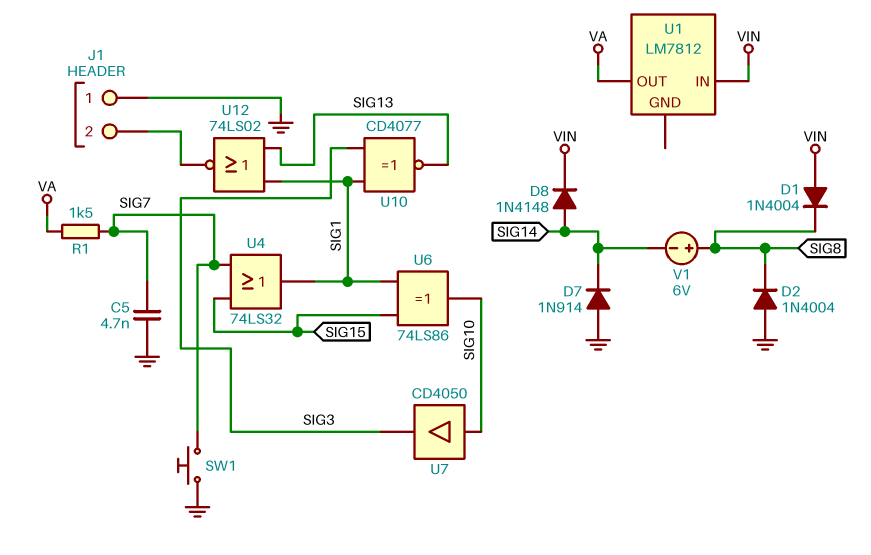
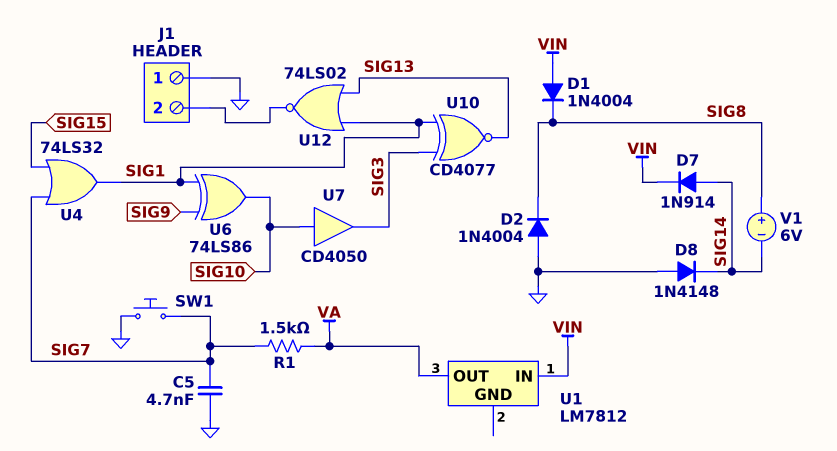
D7: diode 1N914 (A GND, K SIG14) -> diode 1N914 (A SIG14, K VIN)
D8: diode 1N4148 (A SIG14, K VIN) -> diode 1N4148 (A GND, K SIG14)
U6: XOR 74LS86 (in SIG1, in SIG15, out SIG10) -> XOR 74LS86 (in SIG1, in SIG9, out SIG10)

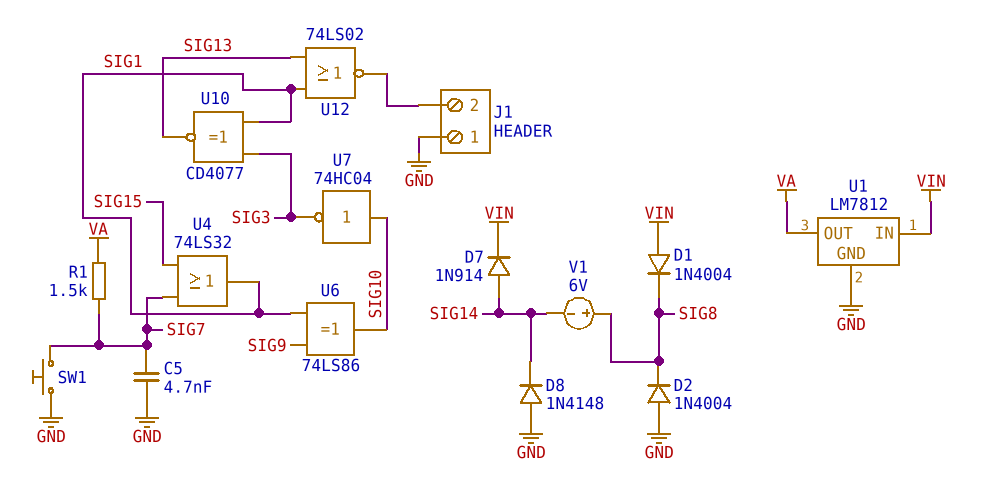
U1 pin GND: none -> GND
U7: buffer CD4050 (in SIG10, out SIG3) -> NOT 74HC04 (in SIG10, out SIG3)

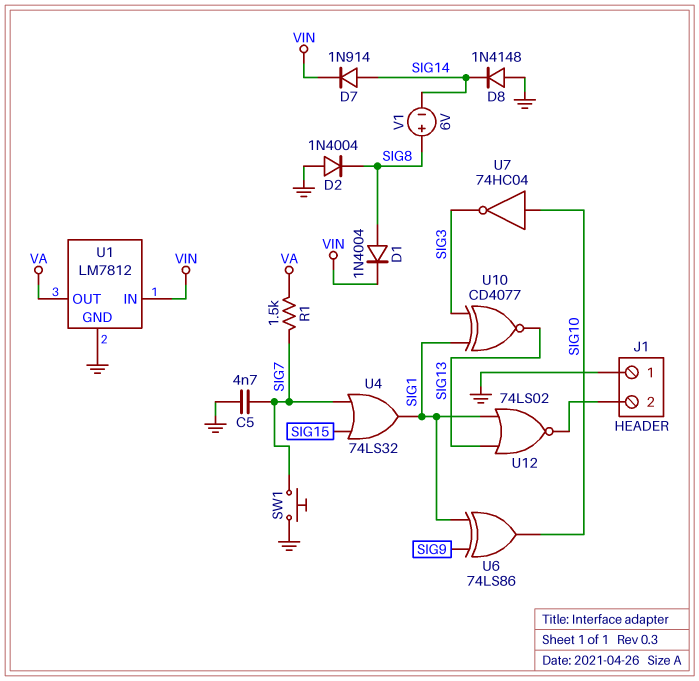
D1: diode 1N4004 (A VIN, K SIG8) -> diode 1N4004 (A SIG8, K VIN)

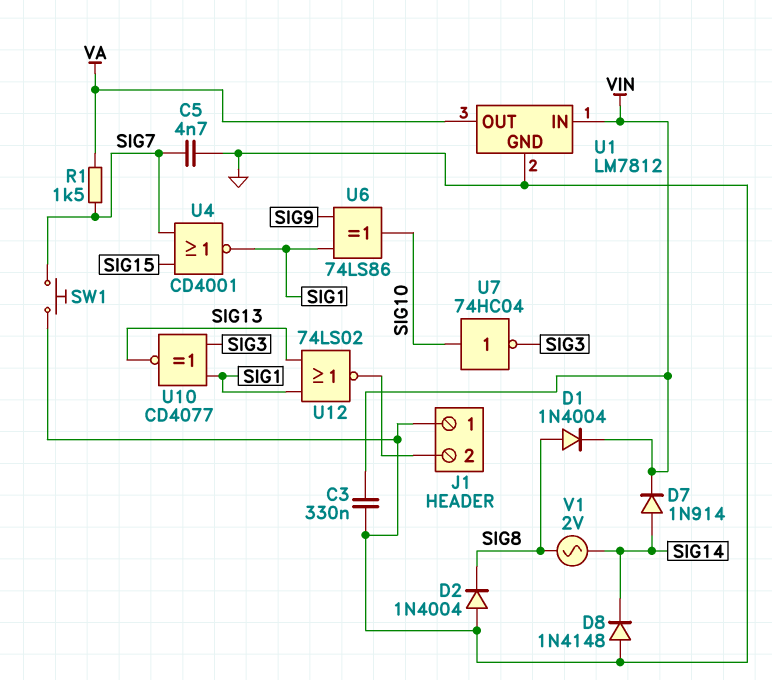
C3: none -> 330nF (GND, VIN)
U4: OR 74LS32 (in SIG7, in SIG15, out SIG1) -> NOR CD4001 (in SIG7, in SIG15, out SIG1)
V1: 6V (plus SIG8, minus SIG14) -> AC 2V (SIG8, SIG14)

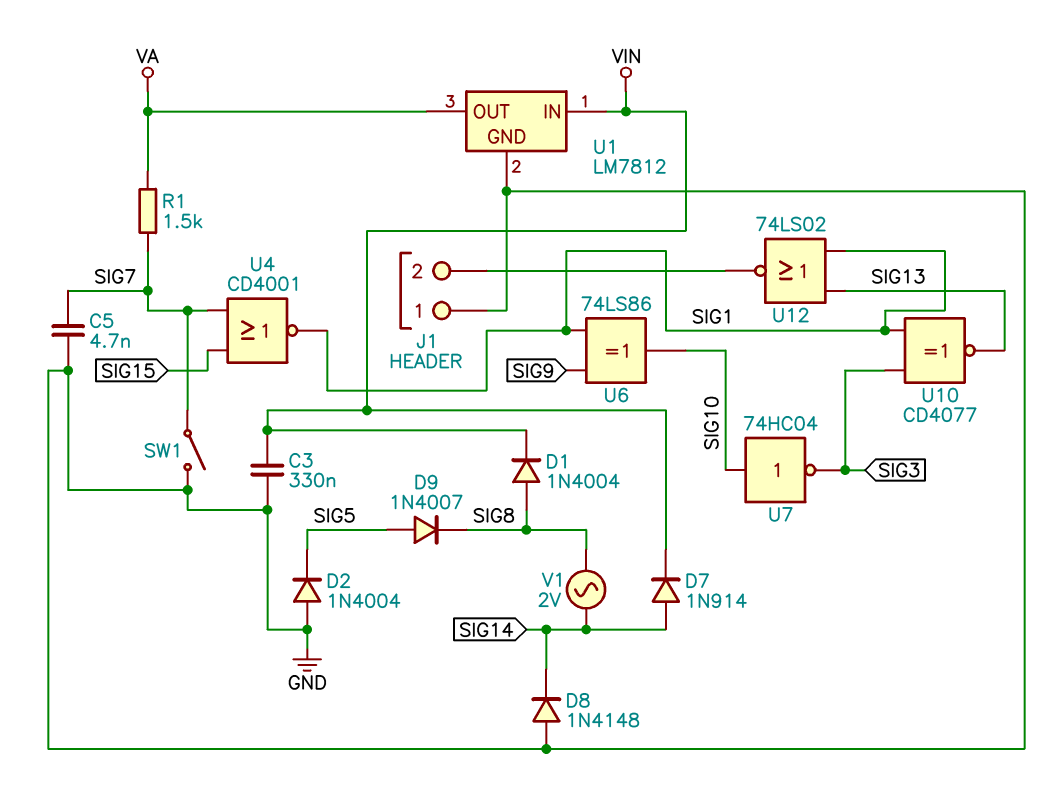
D2: diode 1N4004 (A GND, K SIG8) -> diode 1N4004 (A GND, K SIG5)
D9: none -> diode 1N4007 (A SIG5, K SIG8)
SW1: button (GND, SIG7) -> switch (GND, SIG7)

